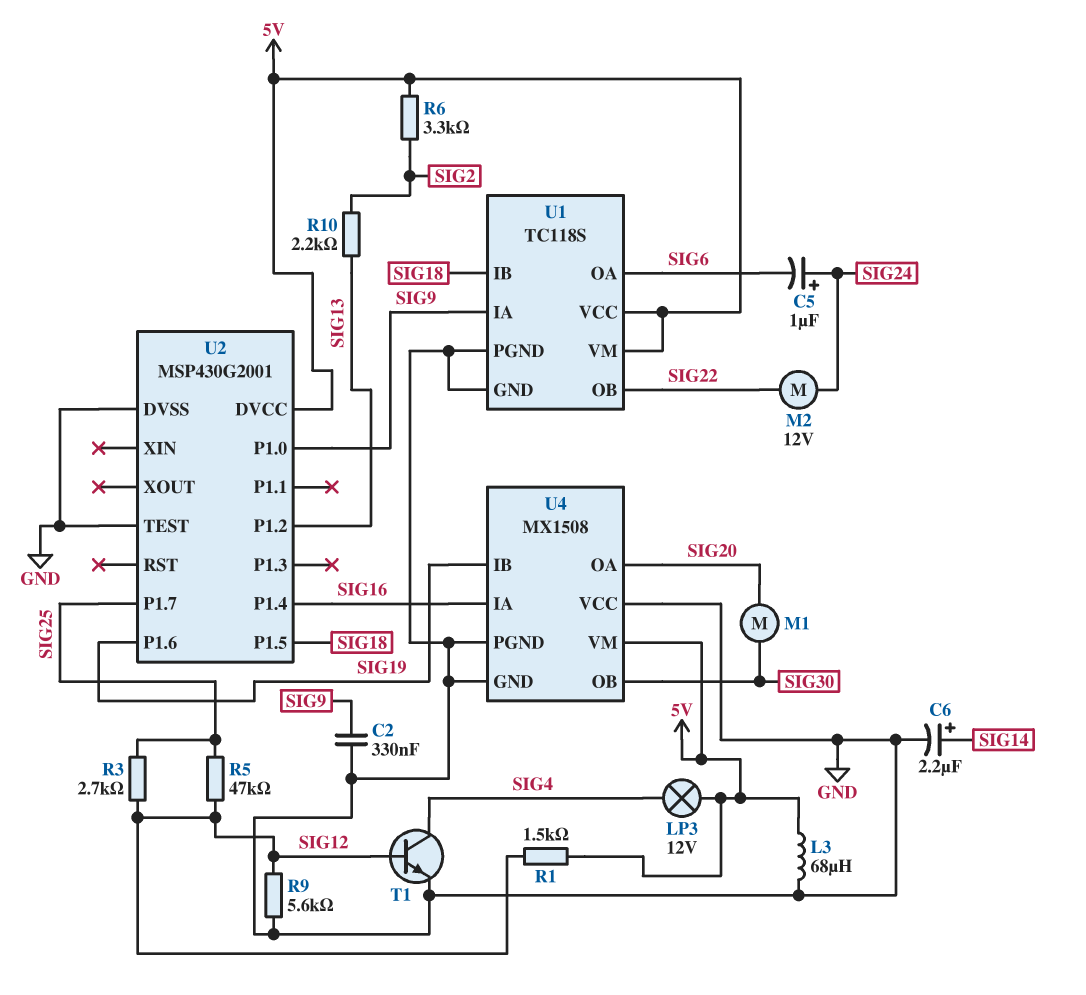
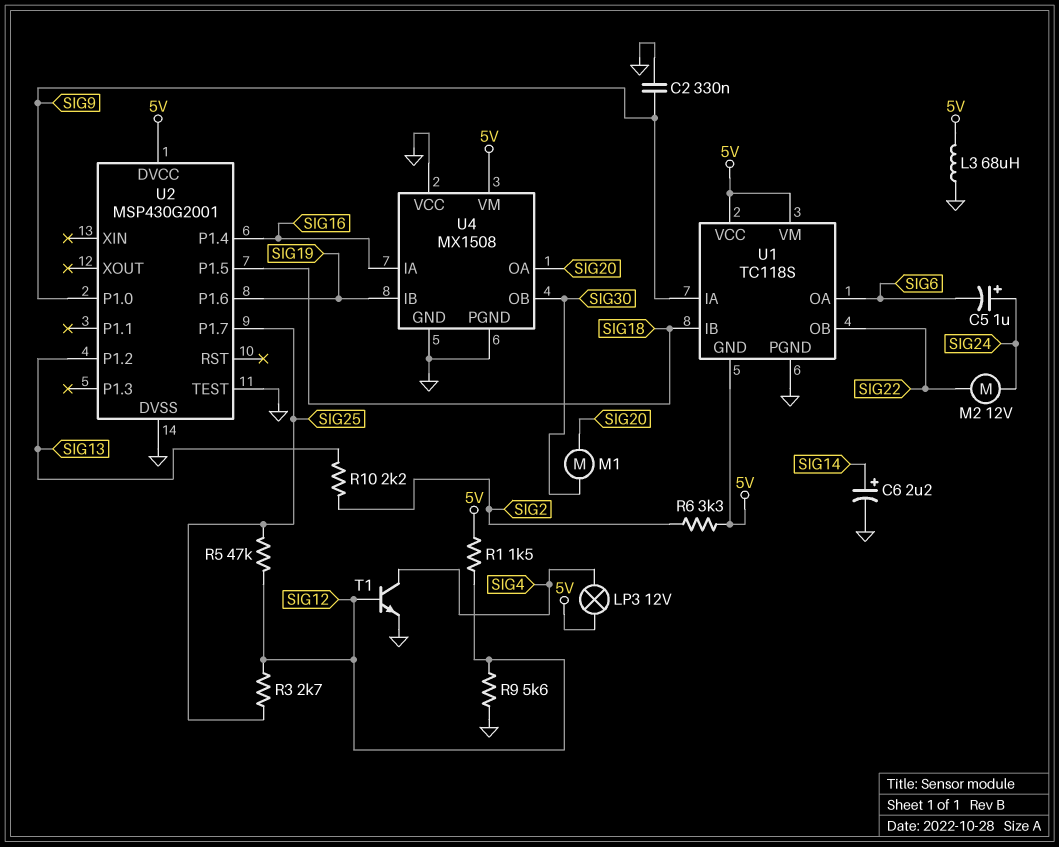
U1 pin GND: GND -> 5V

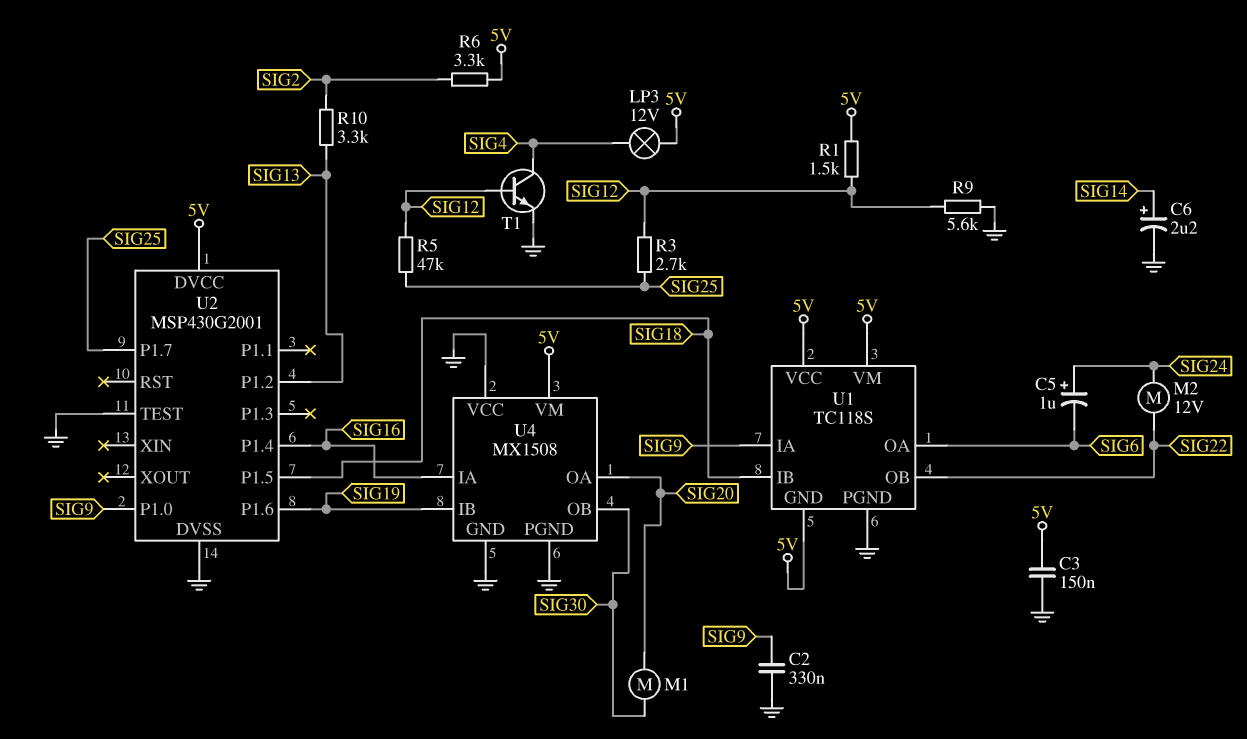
C3: none -> 150nF (5V, GND)
L3: 68uH (5V, GND) -> none
R10: 2.2k (SIG2, SIG13) -> 3.3k (SIG2, SIG13)

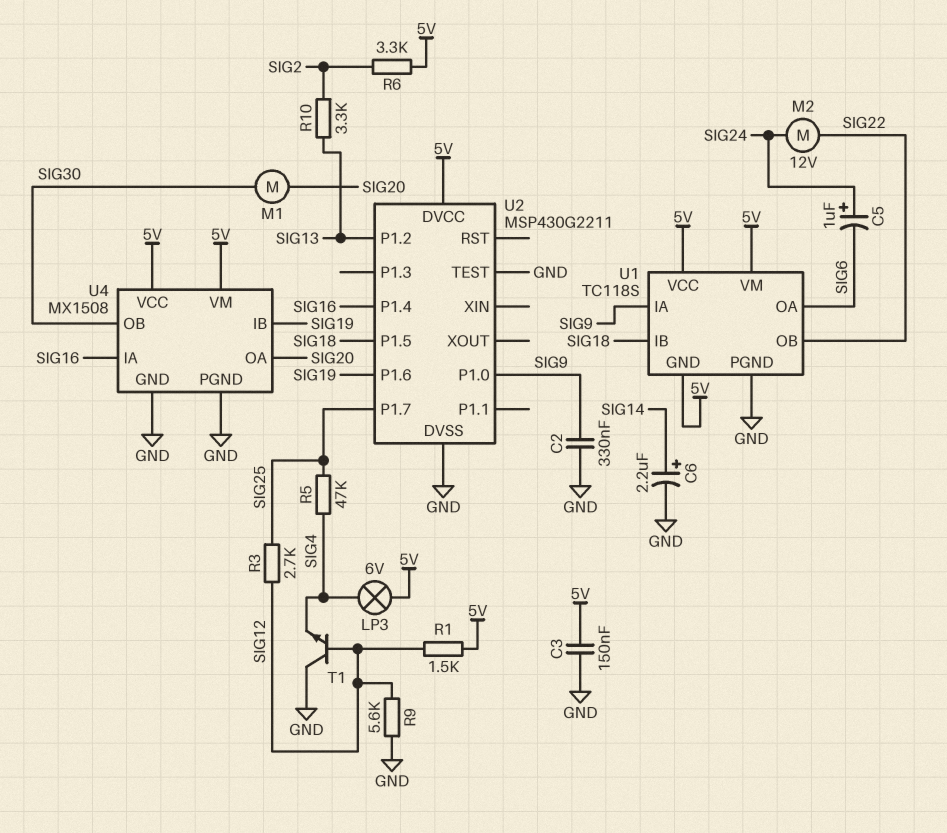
LP3: lamp 12V (5V, SIG4) -> lamp 6V (5V, SIG4)
R5: 47k (SIG12, SIG25) -> 47k (SIG4, SIG25)
T1: NPN (B SIG12, C SIG4, E GND) -> NPN (B SIG12, C GND, E SIG4)
U2: MSP430G2001 -> MSP430G2211
U4 pin VCC: GND -> 5V

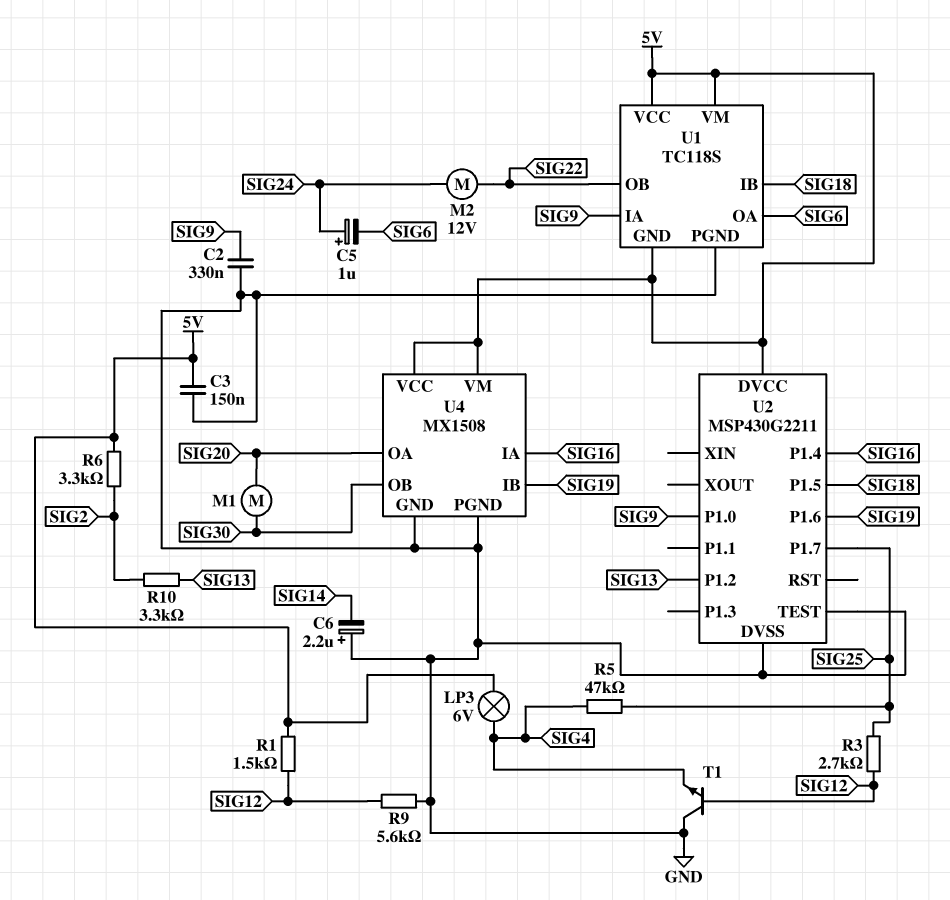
C6: 2.2uF (plus SIG14, minus GND) -> 2.2uF (plus GND, minus SIG14)

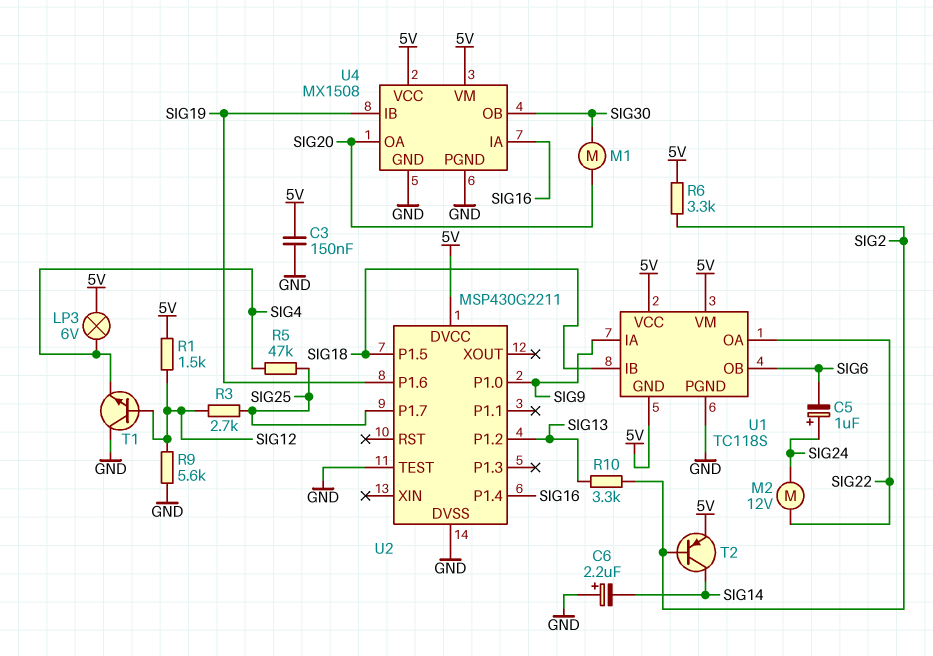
C2: 330nF (GND, SIG9) -> none
T2: none -> PNP (B SIG2, C SIG14, E 5V)
U1 pin OA: SIG6 -> SIG22
U1 pin OB: SIG22 -> SIG6

